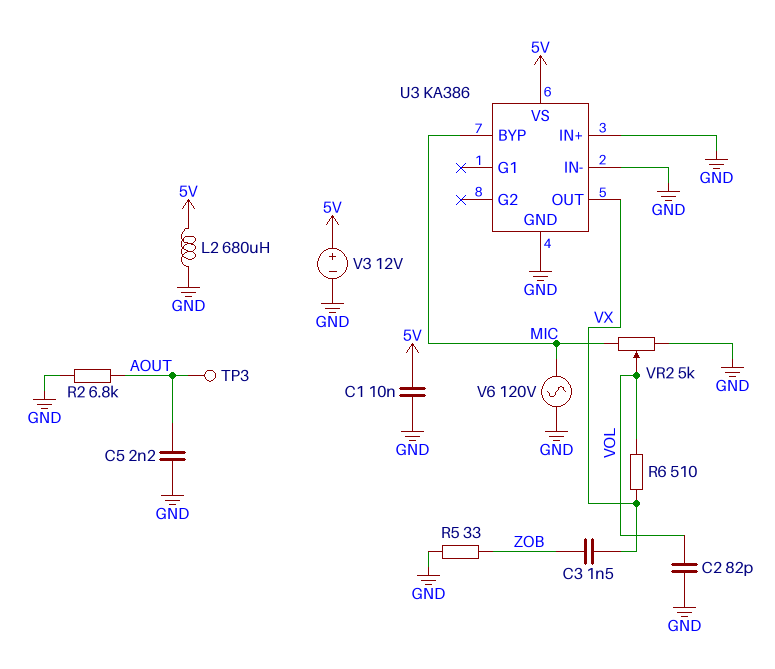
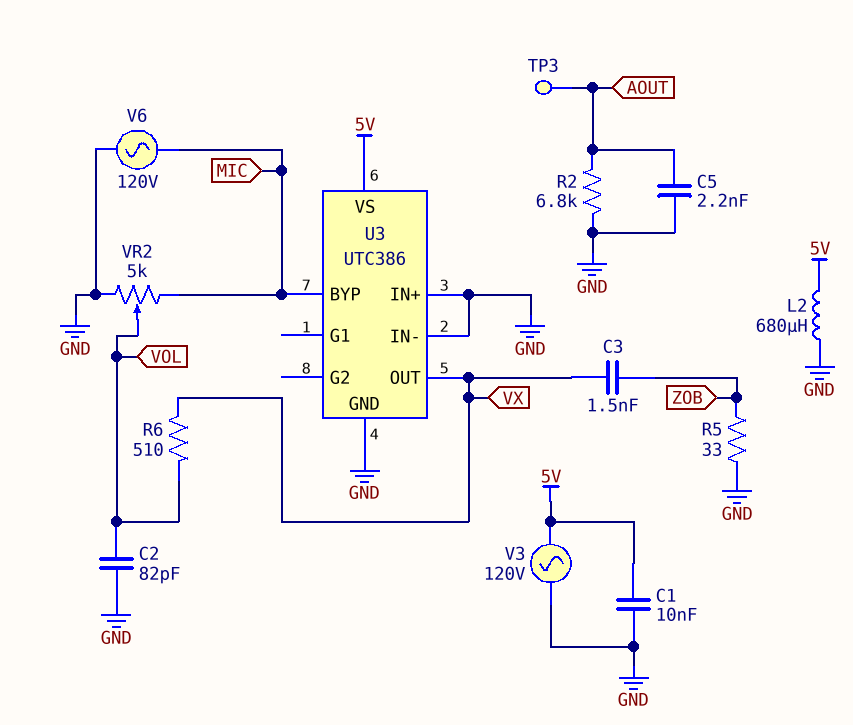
U3: KA386 -> UTC386
V3: 12V (plus 5V, minus GND) -> AC 120V (5V, GND)

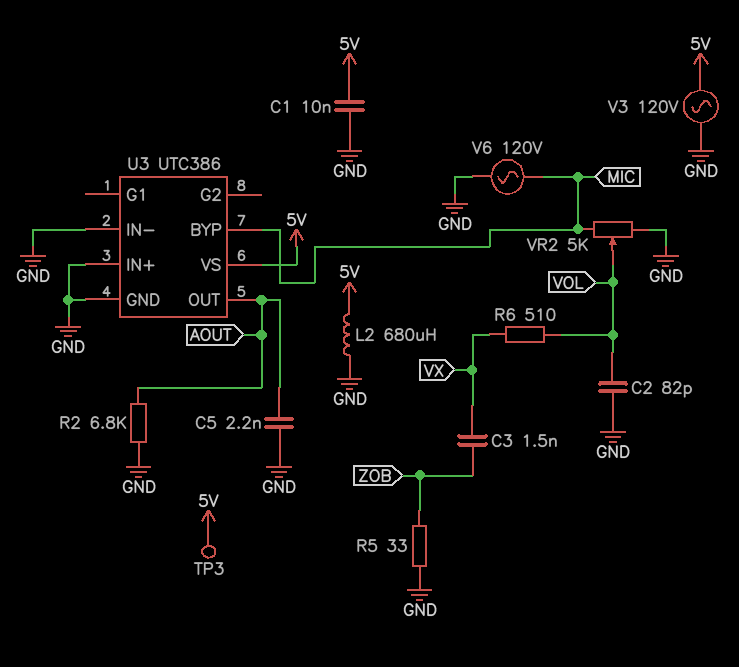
TP3: test point (AOUT) -> test point (5V)
U3 pin OUT: VX -> AOUT

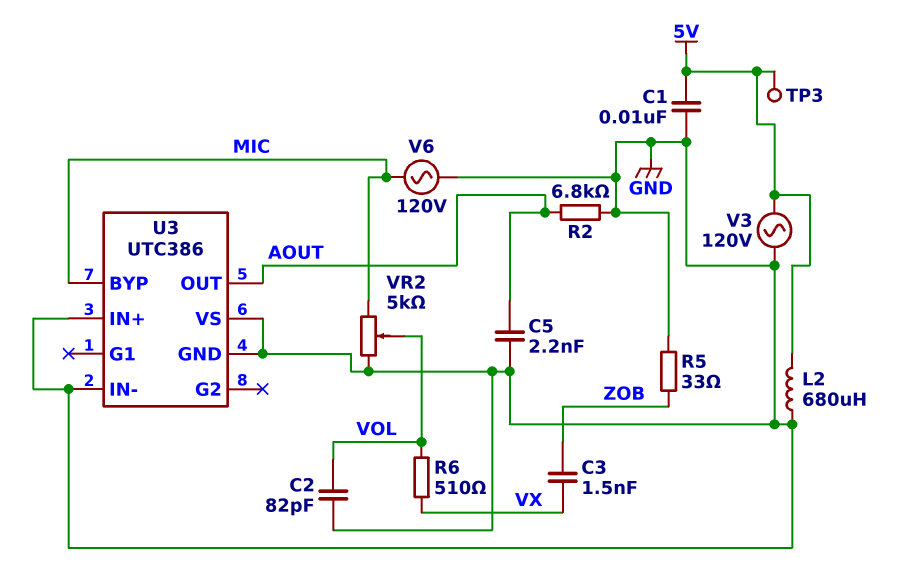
U3 pin VS: 5V -> GND

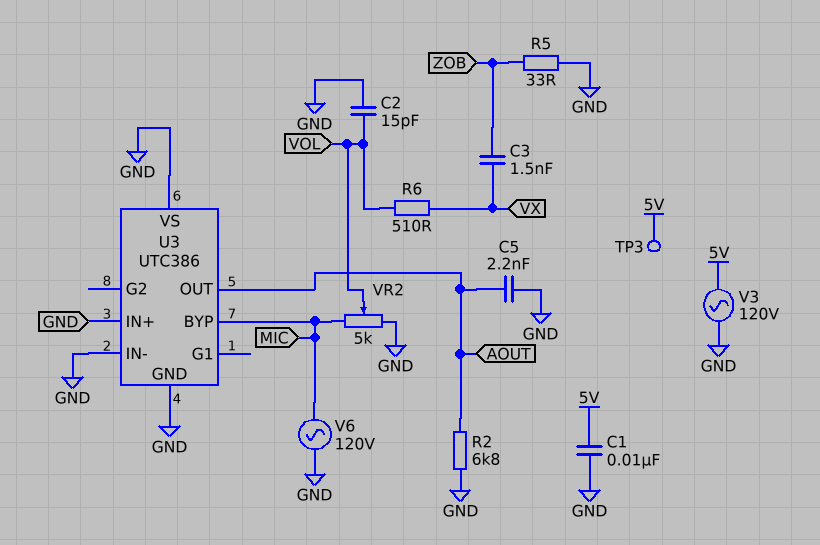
C2: 82pF (GND, VOL) -> 15pF (GND, VOL)
L2: 680uH (5V, GND) -> none

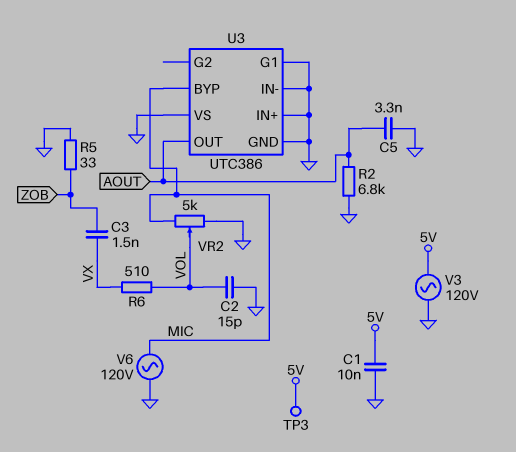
C5: 2.2nF (AOUT, GND) -> 3.3nF (AOUT, GND)
U3 pin G1: none -> GND

